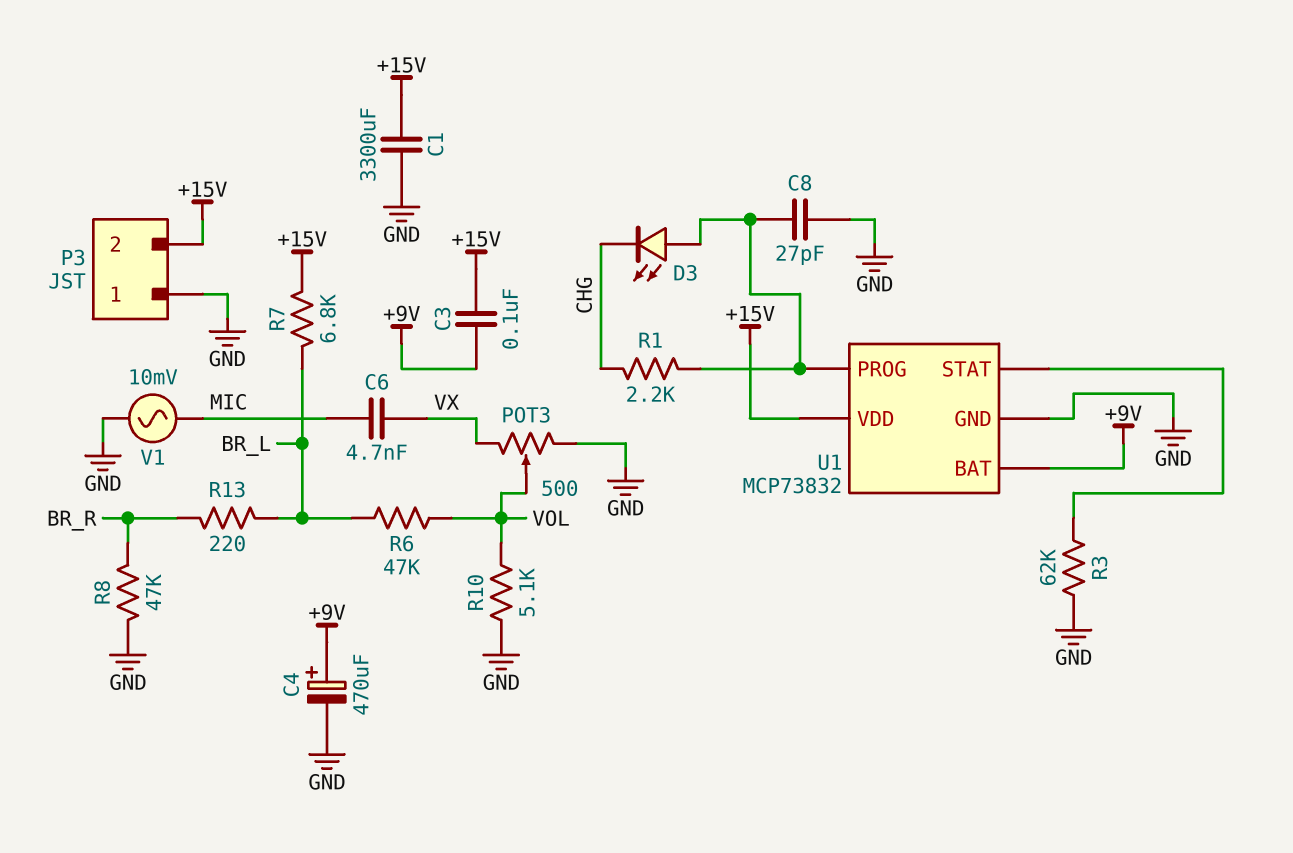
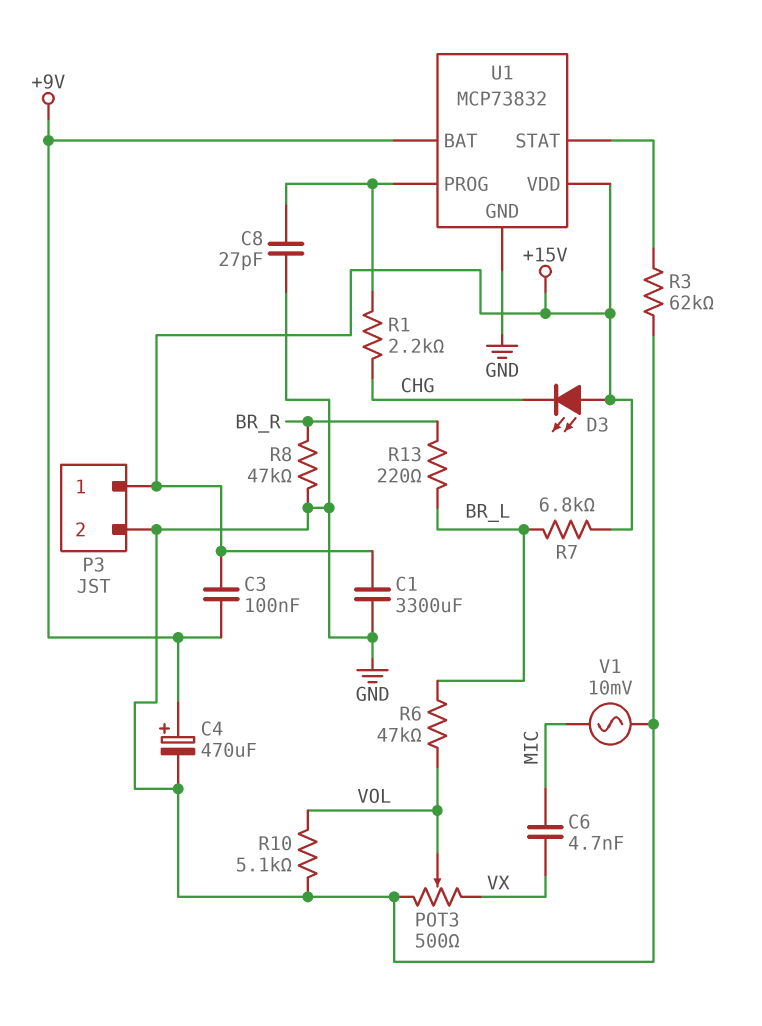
D3: LED (A U1/PROG, K CHG) -> LED (A +15V, K CHG)
P3 pin 1: GND -> +15V
P3 pin 2: +15V -> GND

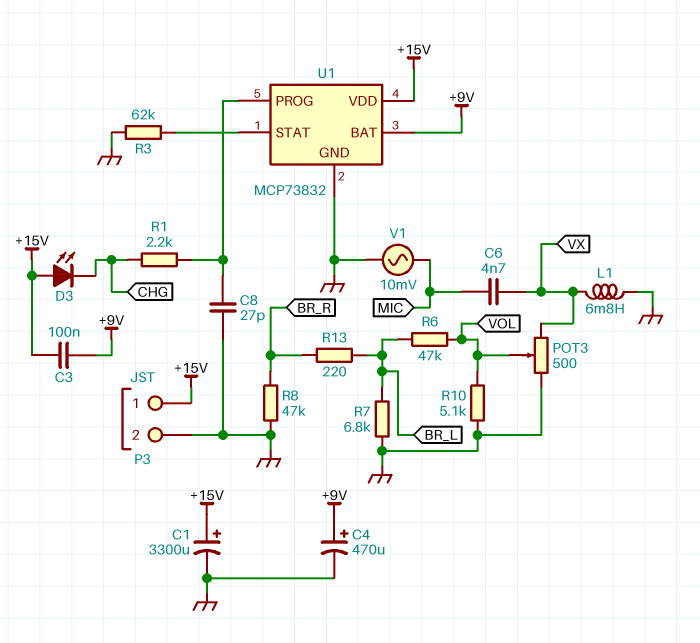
C1: 3300uF (+15V, GND) -> 3300uF (plus +15V, minus GND)
L1: none -> 6.8mH (GND, VX)
R7: 6.8k (+15V, BR_L) -> 6.8k (BR_L, GND)

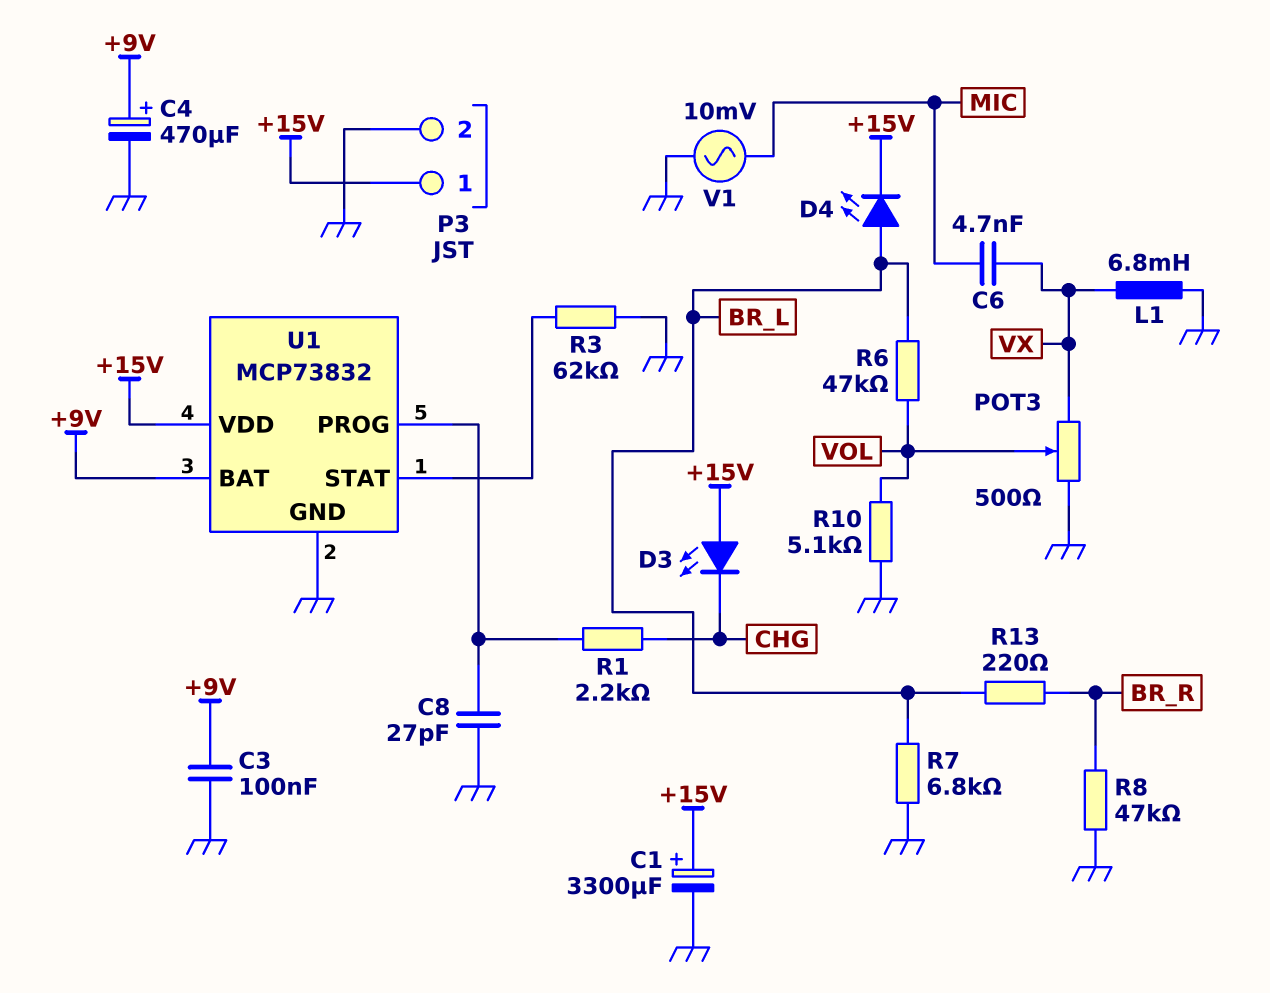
C3: 100nF (+9V, +15V) -> 100nF (+9V, GND)
D4: none -> LED (A BR_L, K +15V)

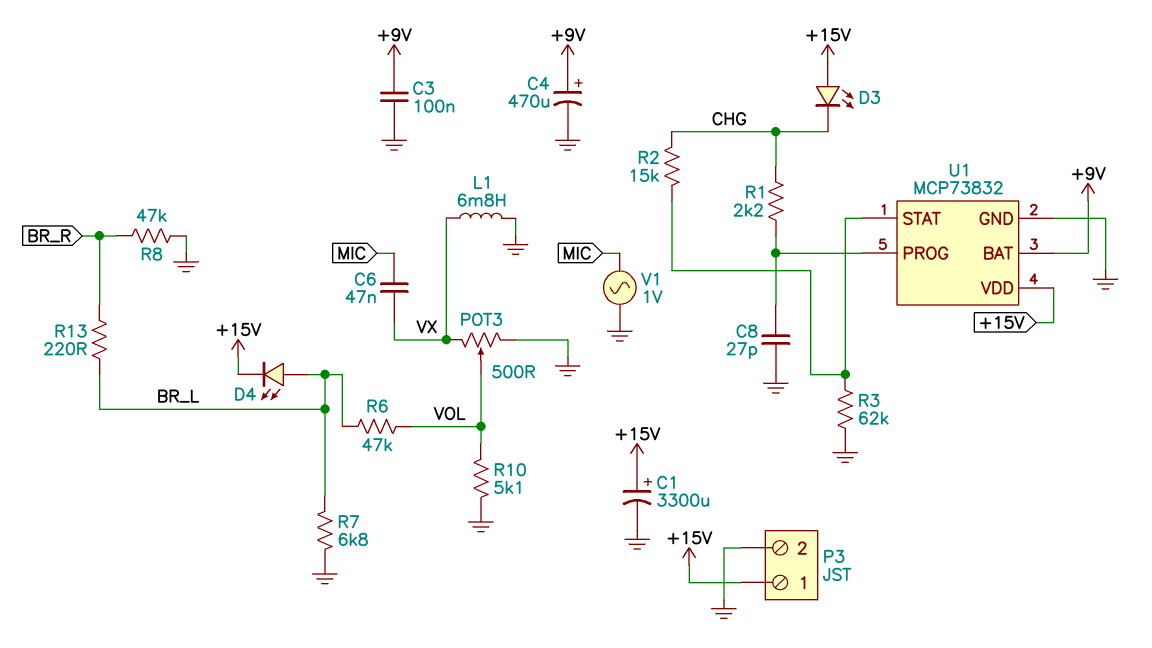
C6: 4.7nF (MIC, VX) -> 47nF (MIC, VX)
R2: none -> 15k (CHG, U1/STAT)
V1: AC 10mV (GND, MIC) -> AC 1V (GND, MIC)

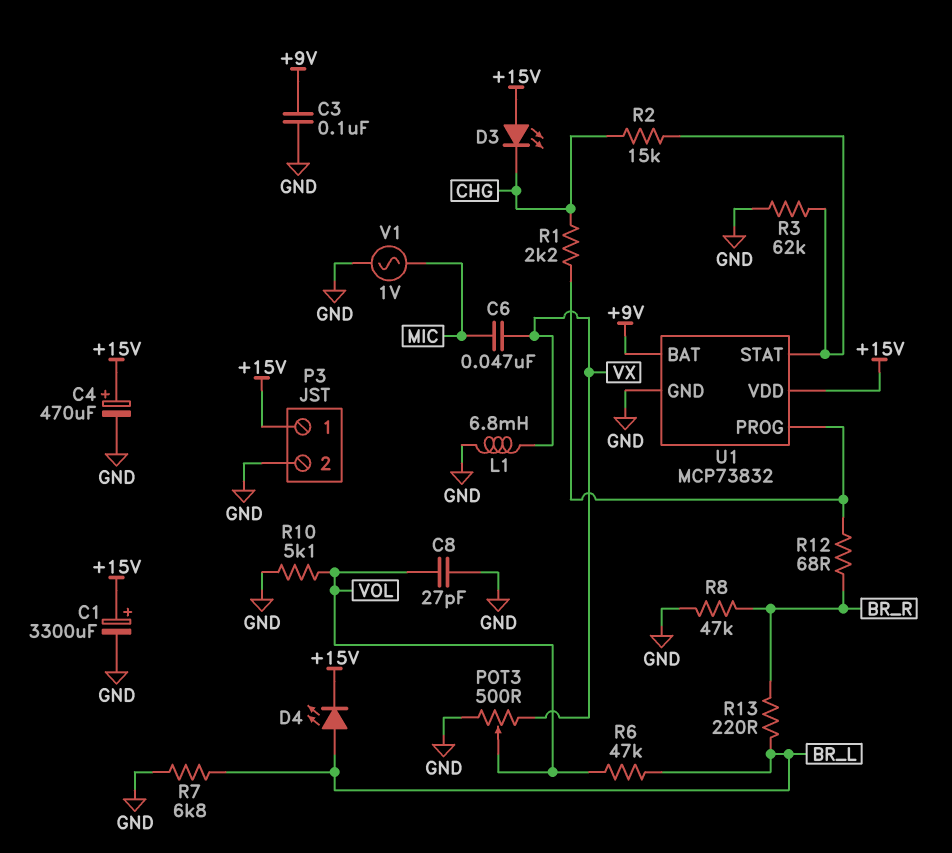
C4: 470uF (plus +9V, minus GND) -> 470uF (plus +15V, minus GND)
C8: 27pF (GND, U1/PROG) -> 27pF (GND, VOL)
R12: none -> 68 (BR_R, U1/PROG)

